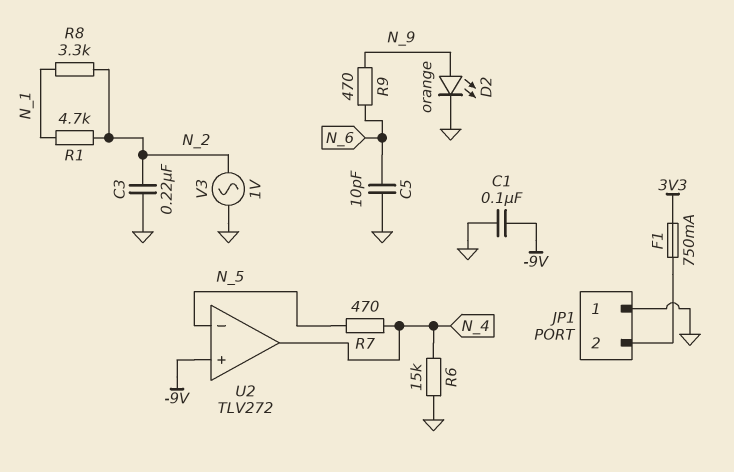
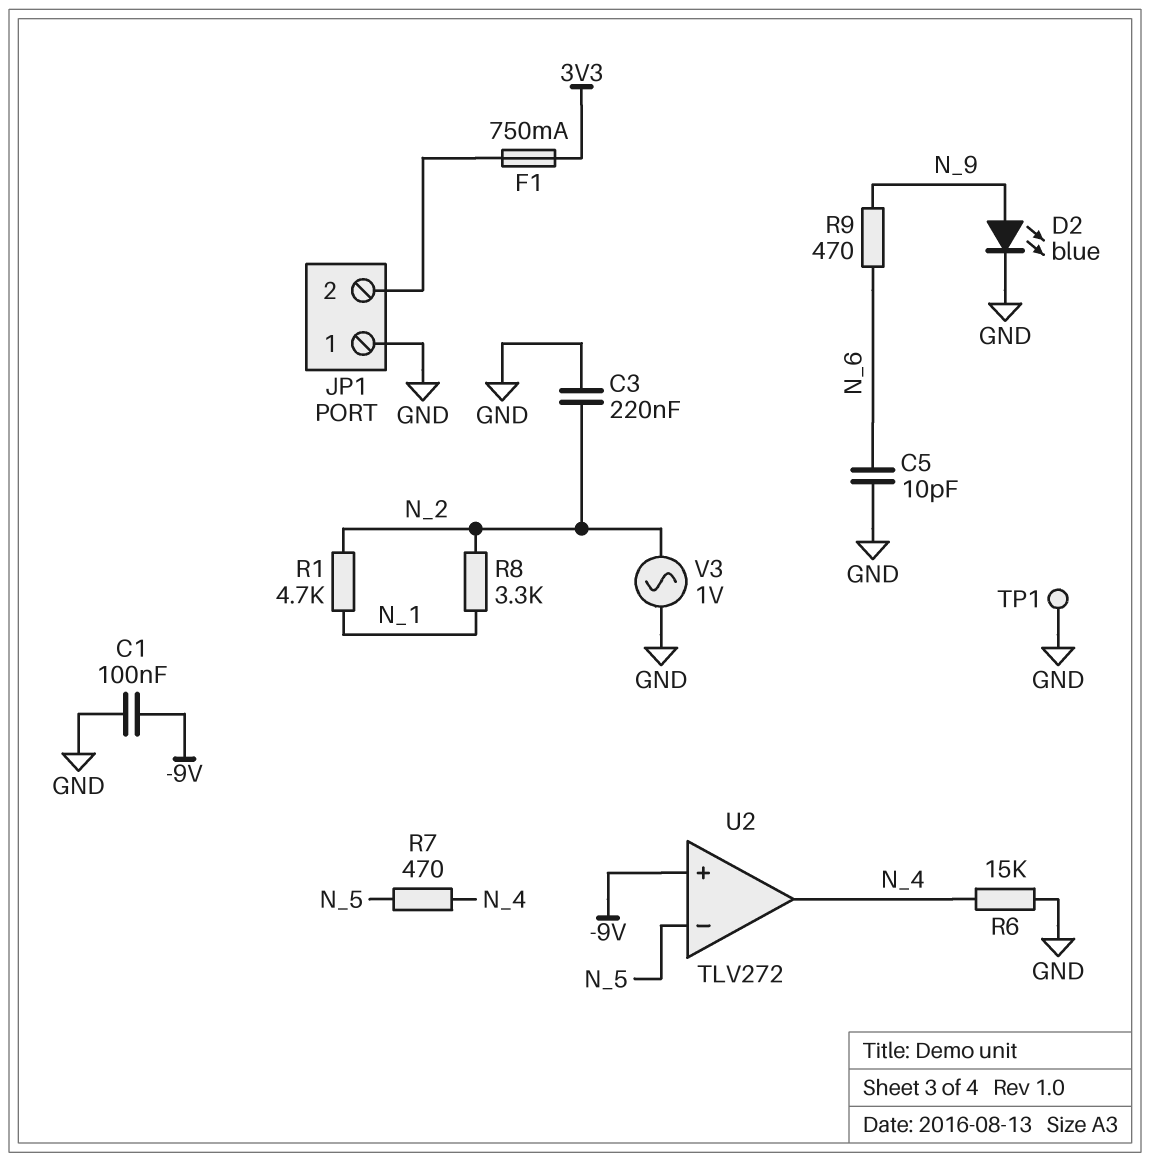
D2: LED orange (A N_9, K GND) -> LED blue (A N_9, K GND)
TP1: none -> test point (GND)

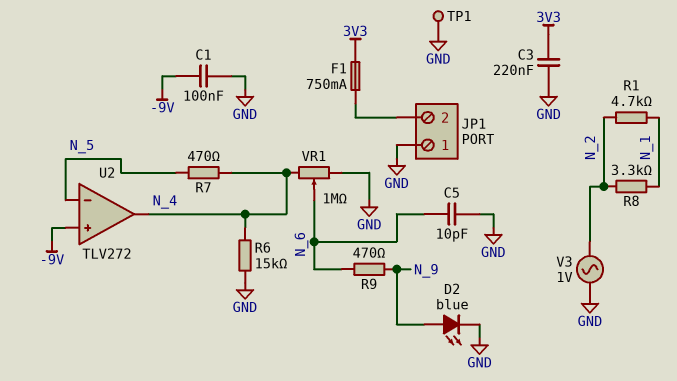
C3: 220nF (GND, N_2) -> 220nF (3V3, GND)
VR1: none -> 1M (GND, N_4, wiper N_6)

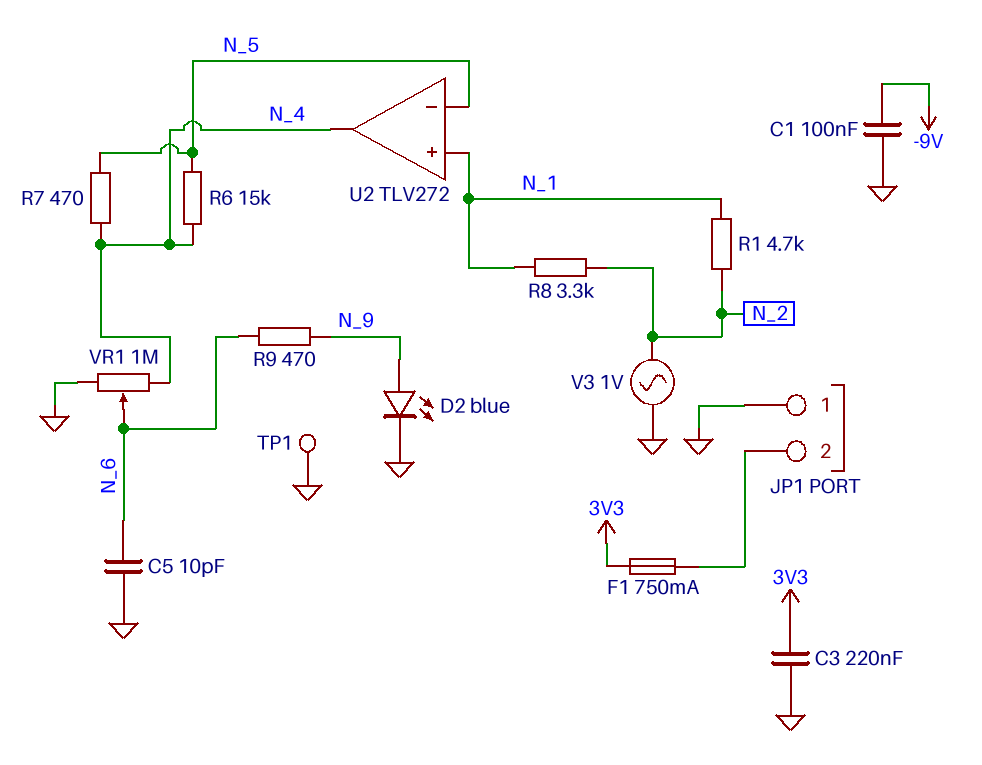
R6: 15k (GND, N_4) -> 15k (N_4, N_5)
U2 pin in+: -9V -> N_1

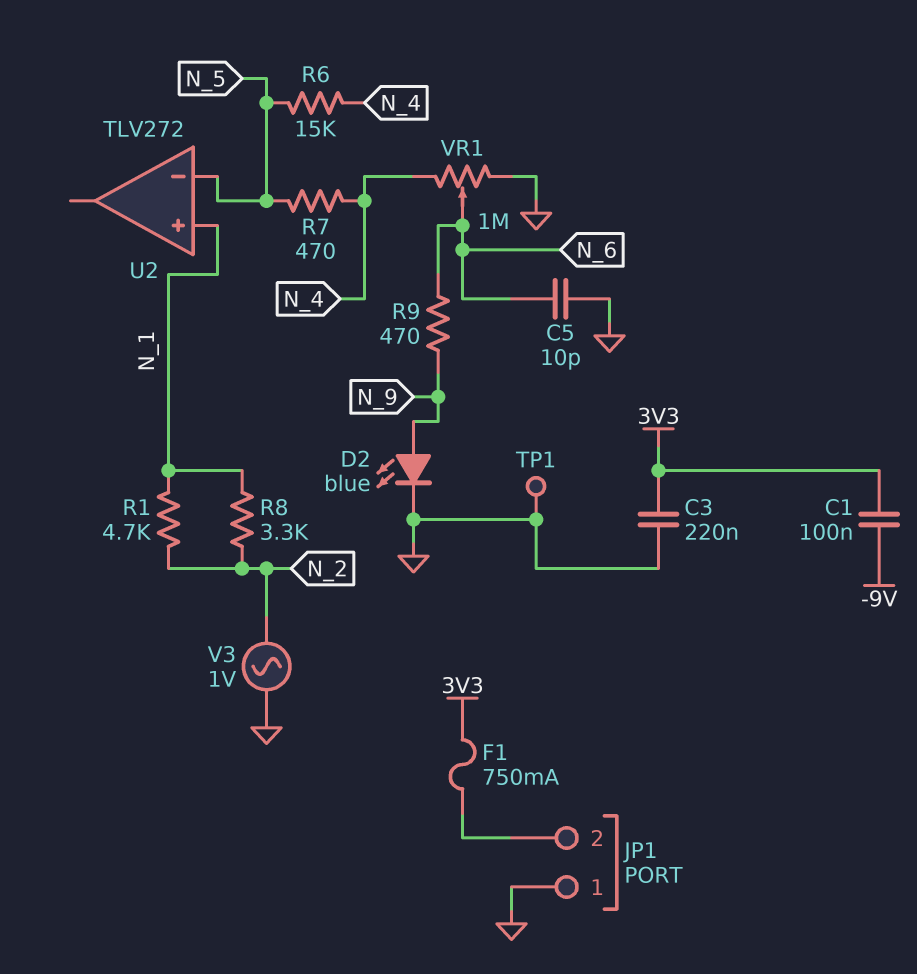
C1: 100nF (-9V, GND) -> 100nF (-9V, 3V3)
U2 pin out: N_4 -> none

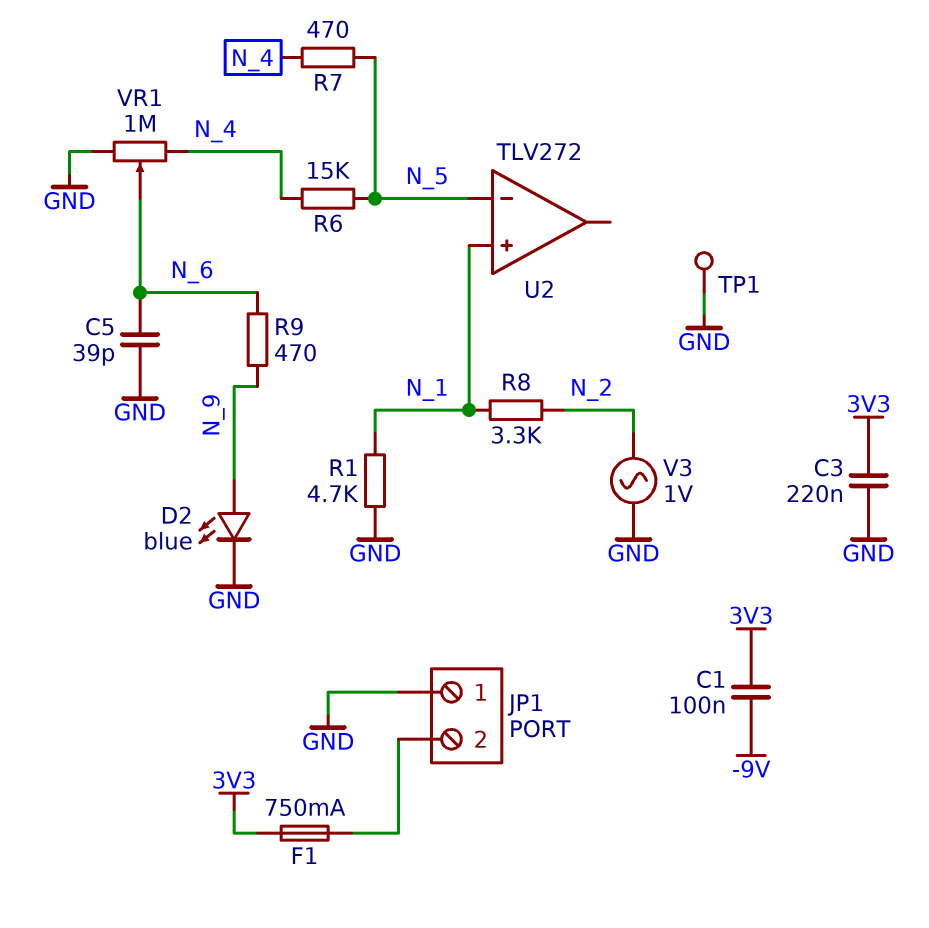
C5: 10pF (GND, N_6) -> 39pF (GND, N_6)
R1: 4.7k (N_1, N_2) -> 4.7k (GND, N_1)

